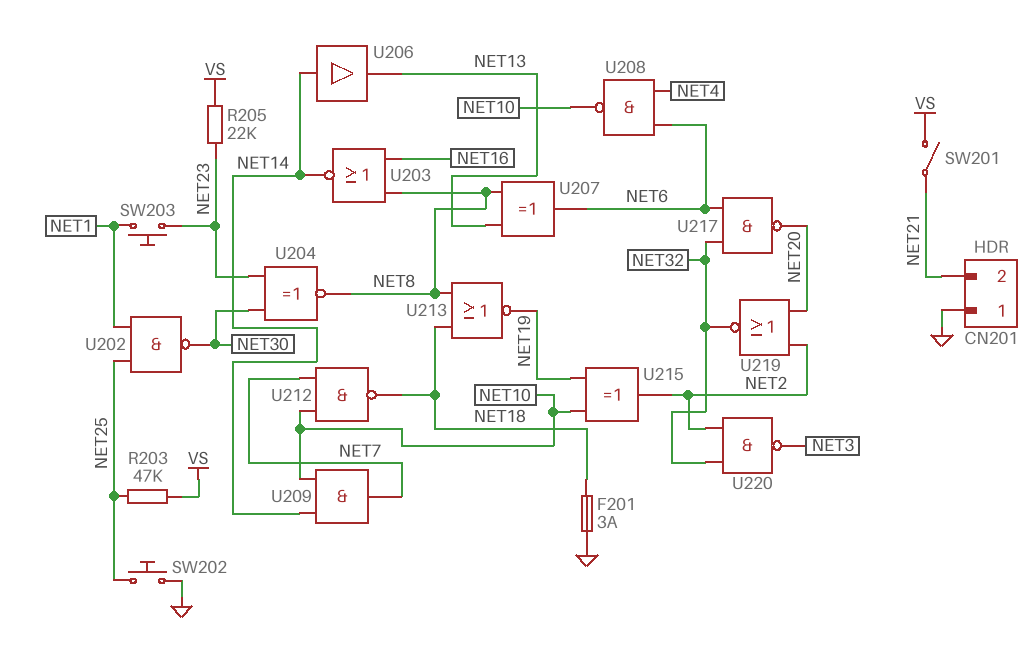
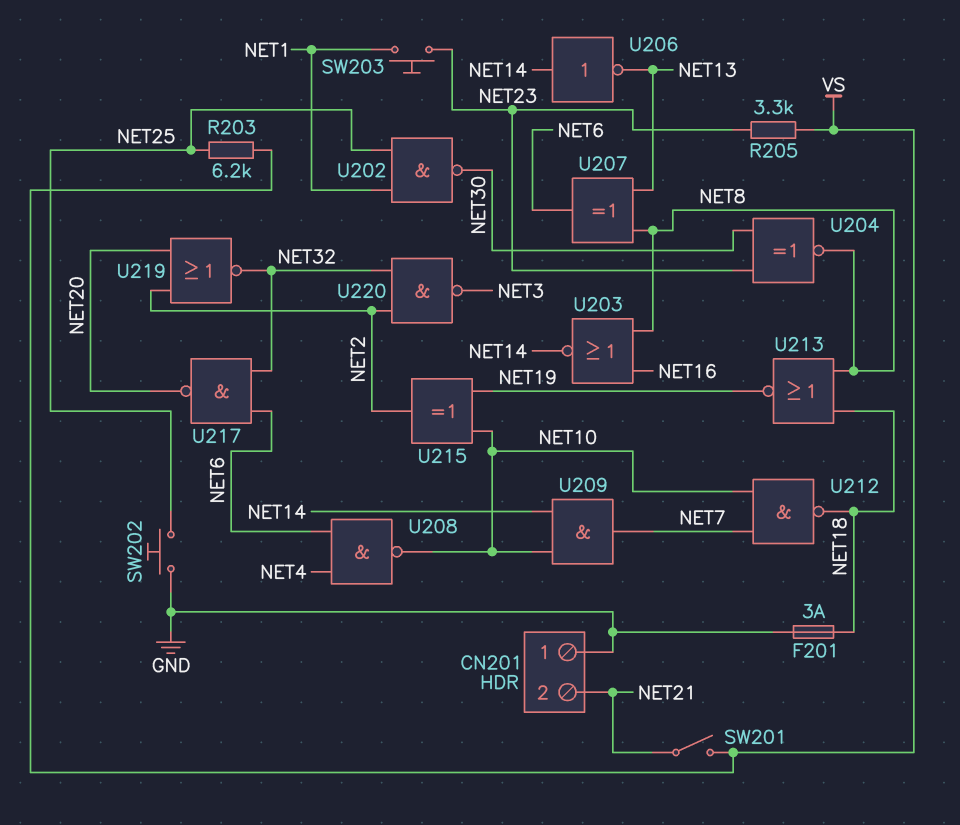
R203: 47k (NET25, VS) -> 6.2k (NET25, VS)
R205: 22k (NET23, VS) -> 3.3k (NET23, VS)
U206: buffer (in NET14, out NET13) -> NOT (in NET14, out NET13)

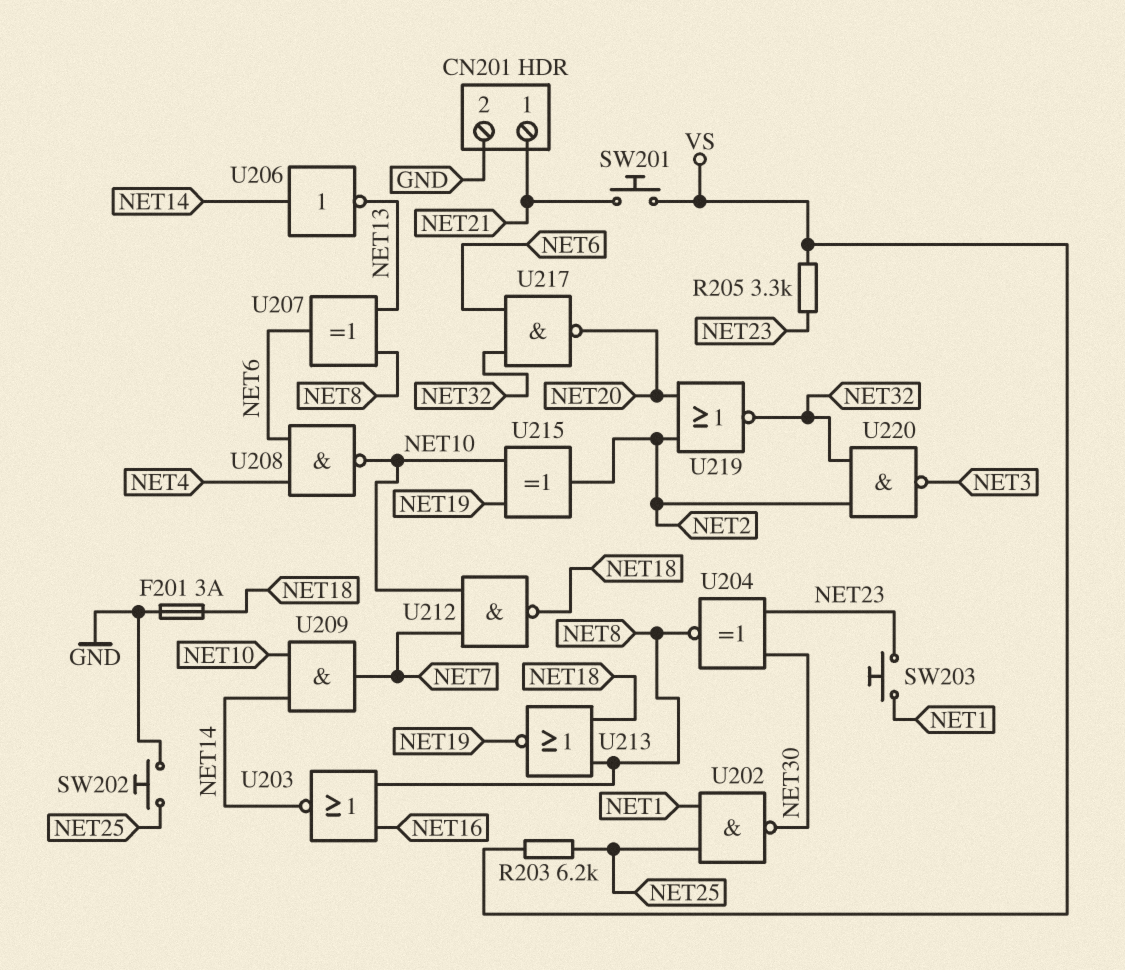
CN201 pin 1: GND -> NET21
CN201 pin 2: NET21 -> GND
SW201: switch (NET21, VS) -> button (NET21, VS)

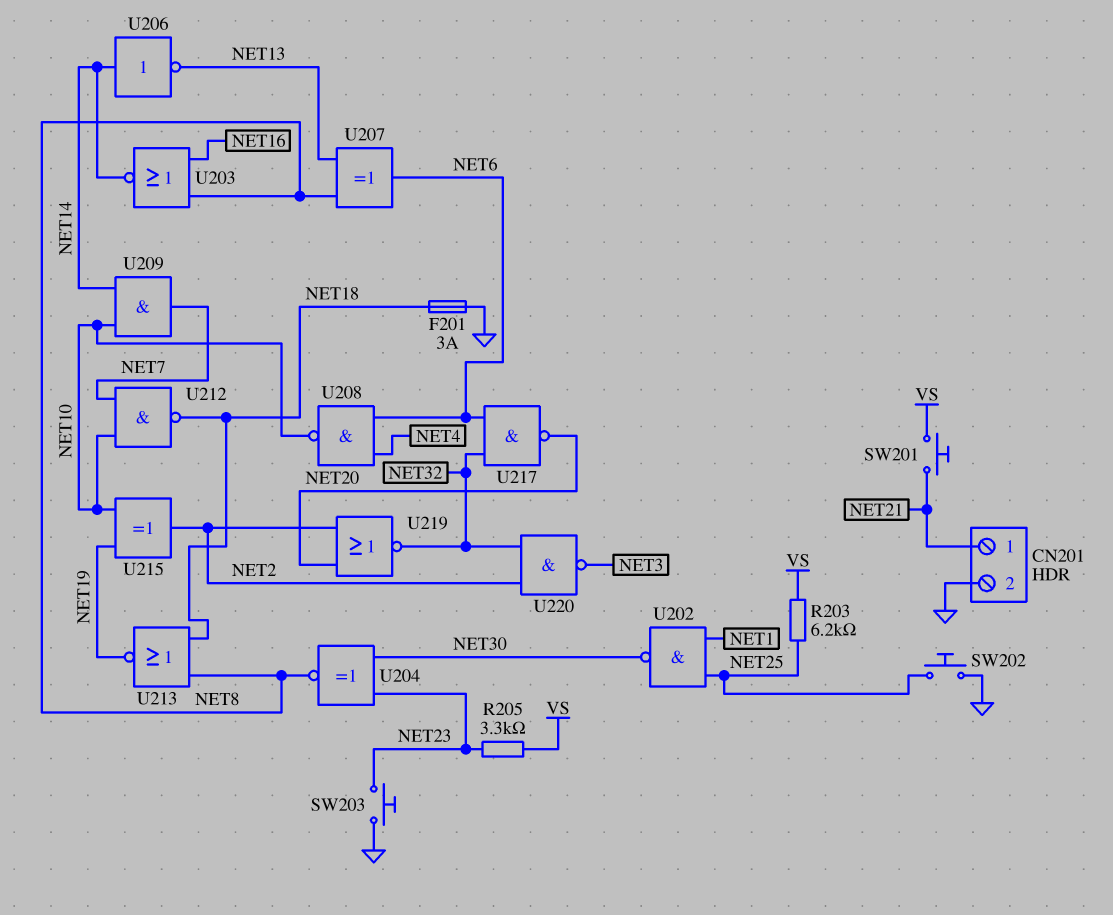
SW203: button (NET1, NET23) -> button (GND, NET23)

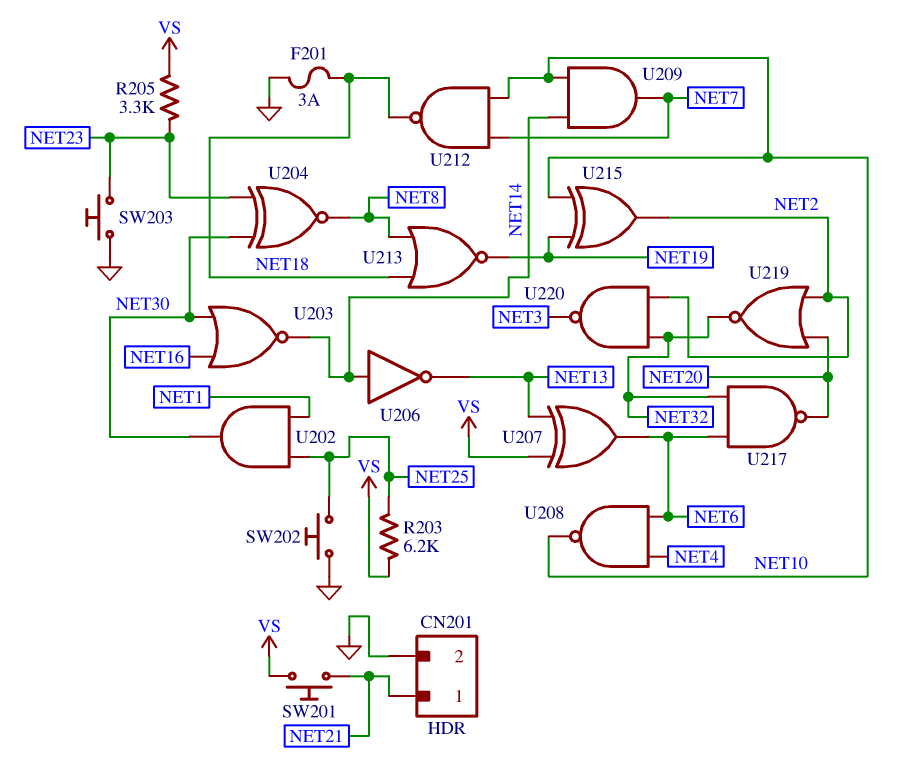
U202: NAND (in NET1, in NET25, out NET30) -> AND (in NET1, in NET25, out NET30)
U203: NOR (in NET8, in NET16, out NET14) -> NOR (in NET16, in NET30, out NET14)
U207: XOR (in NET8, in NET13, out NET6) -> XOR (in NET13, in VS, out NET6)

